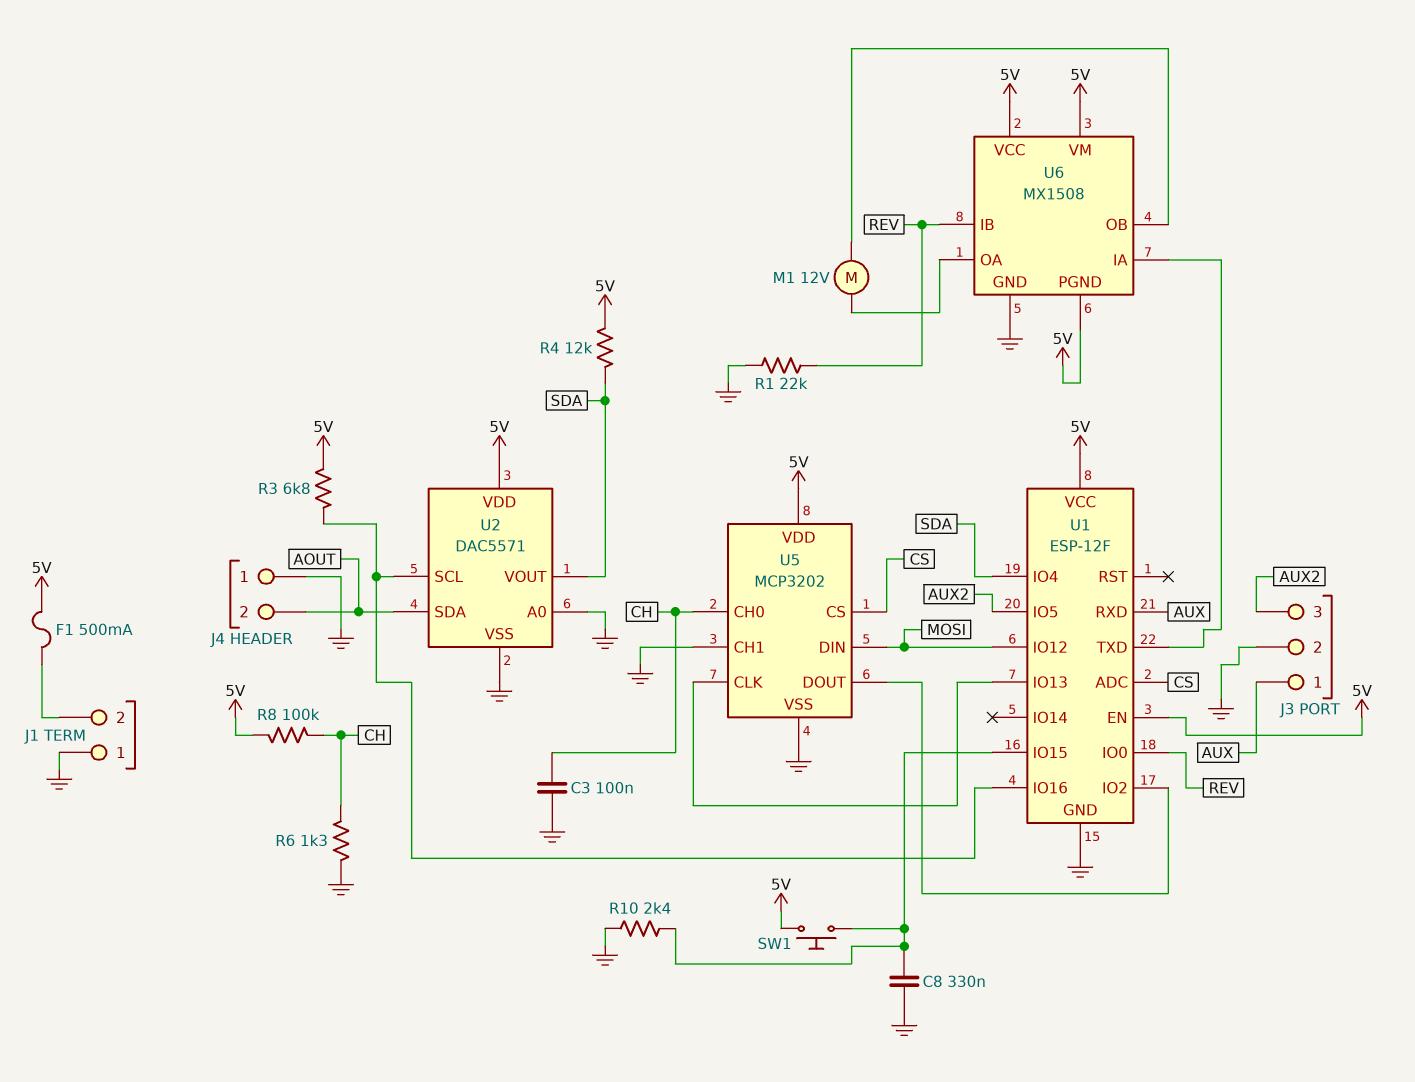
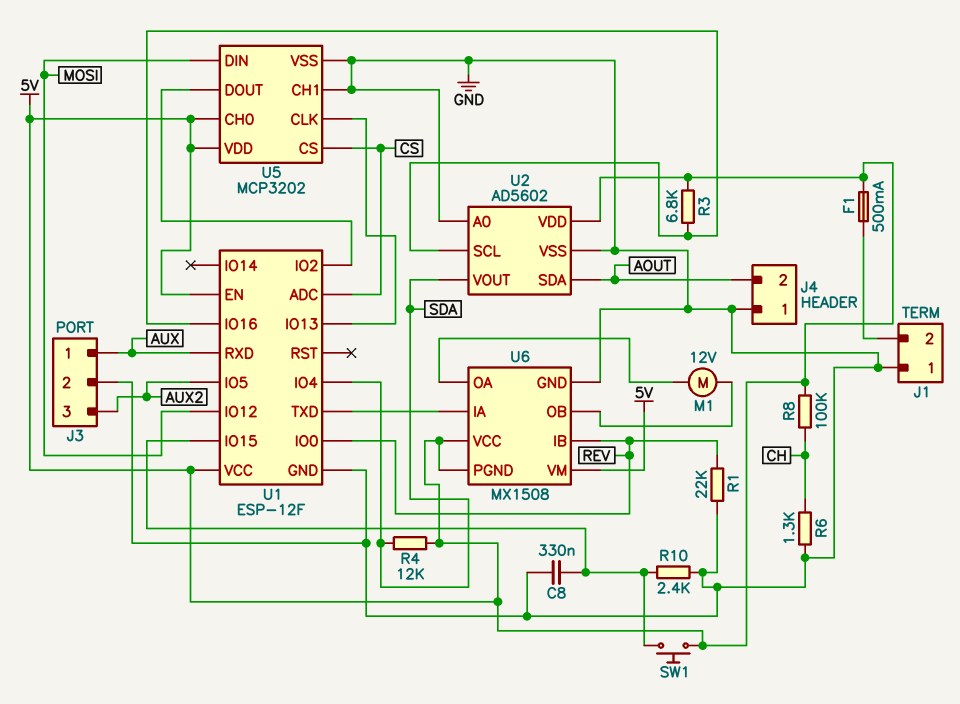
C3: 100nF (CH, GND) -> none
U2: DAC5571 -> AD5602
U5 pin CH0: CH -> 5V

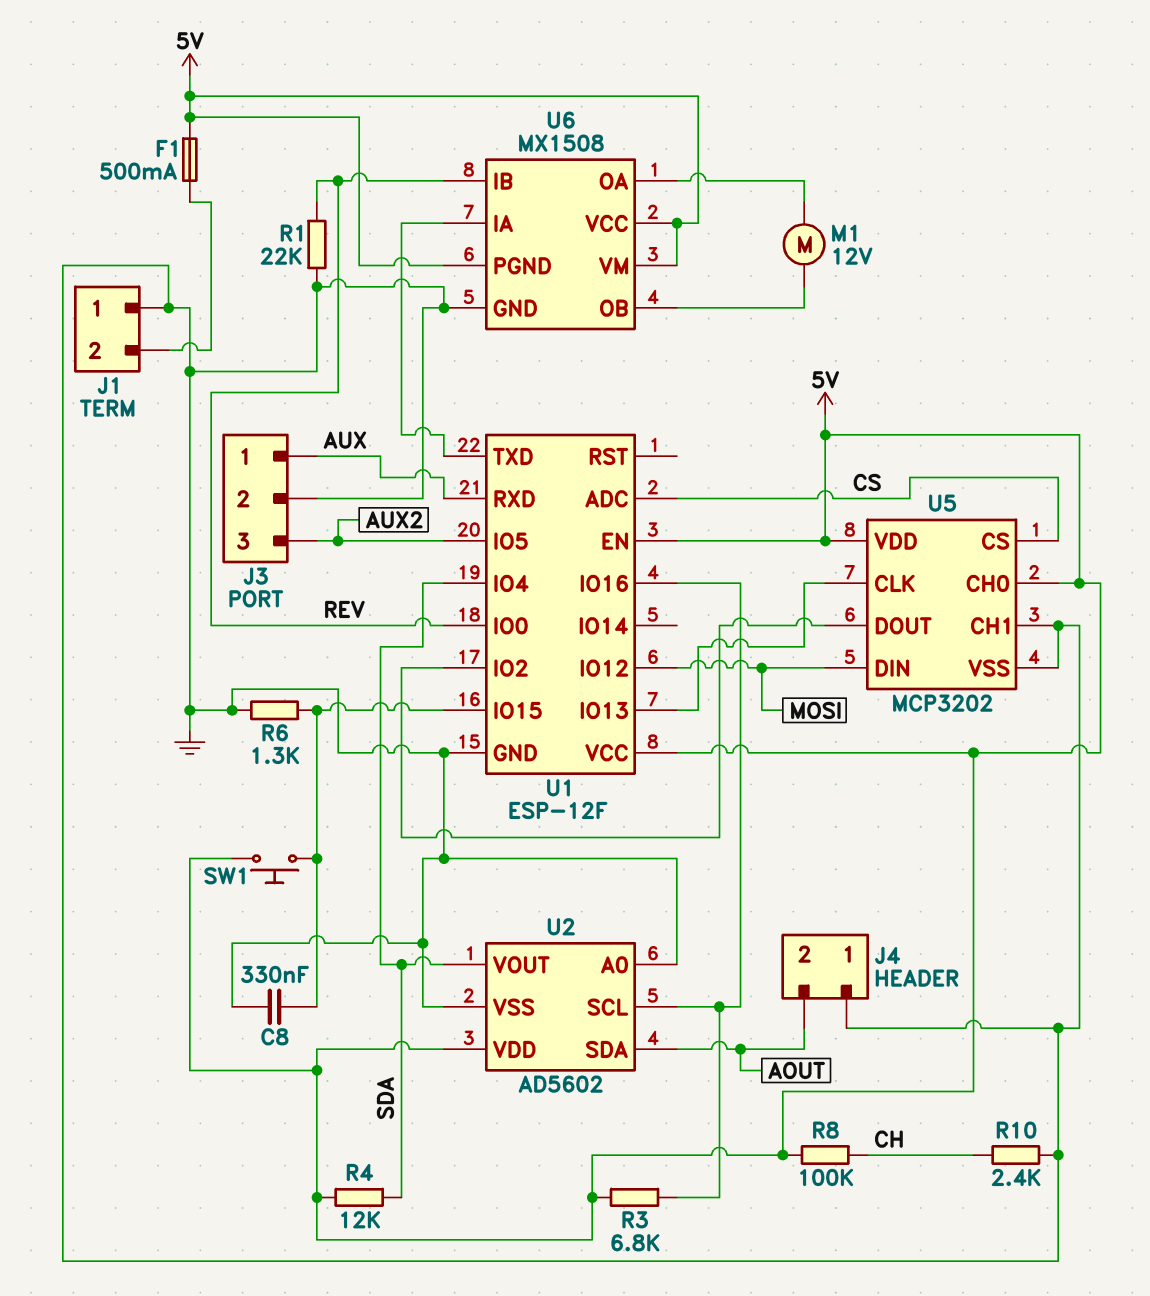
R6: 1.3k (CH, GND) -> 1.3k (GND, U1/IO15)
R10: 2.4k (GND, U1/IO15) -> 2.4k (CH, GND)

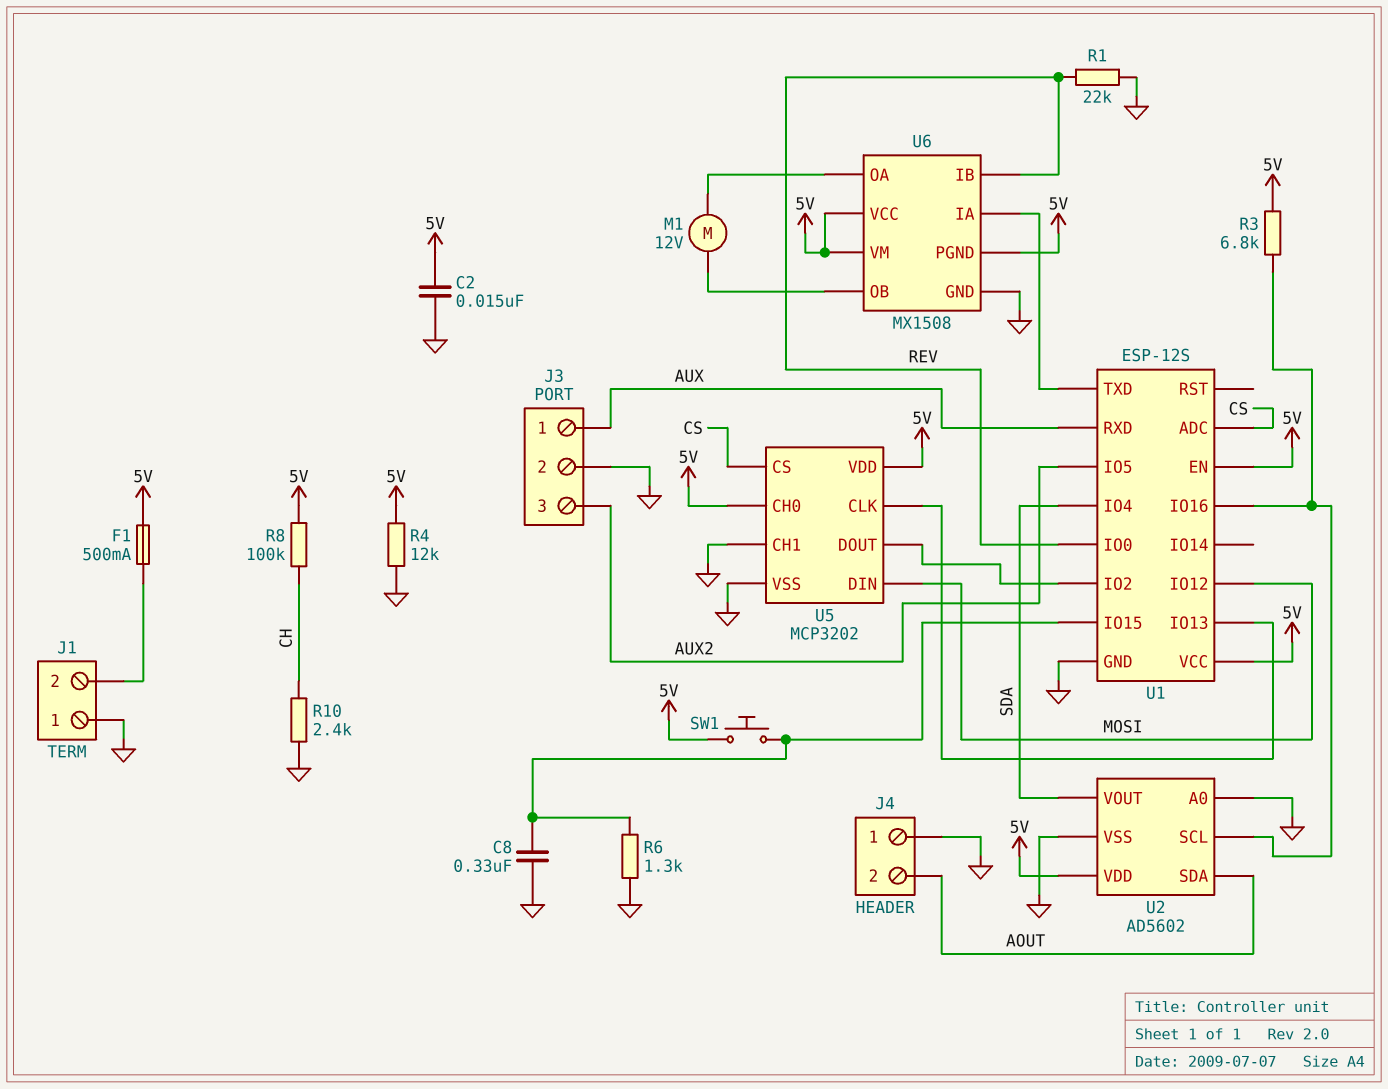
C2: none -> 15nF (5V, GND)
R4: 12k (5V, SDA) -> 12k (5V, GND)
U1: ESP-12F -> ESP-12S

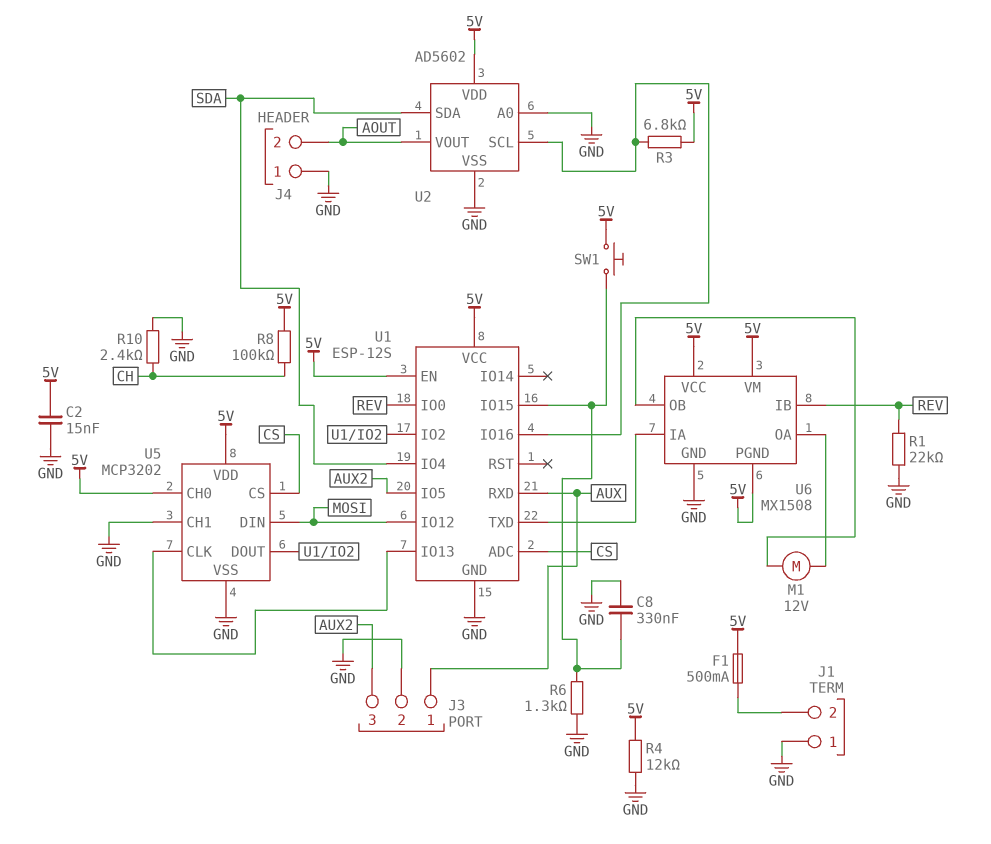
U2 pin SDA: AOUT -> SDA
U2 pin VOUT: SDA -> AOUT

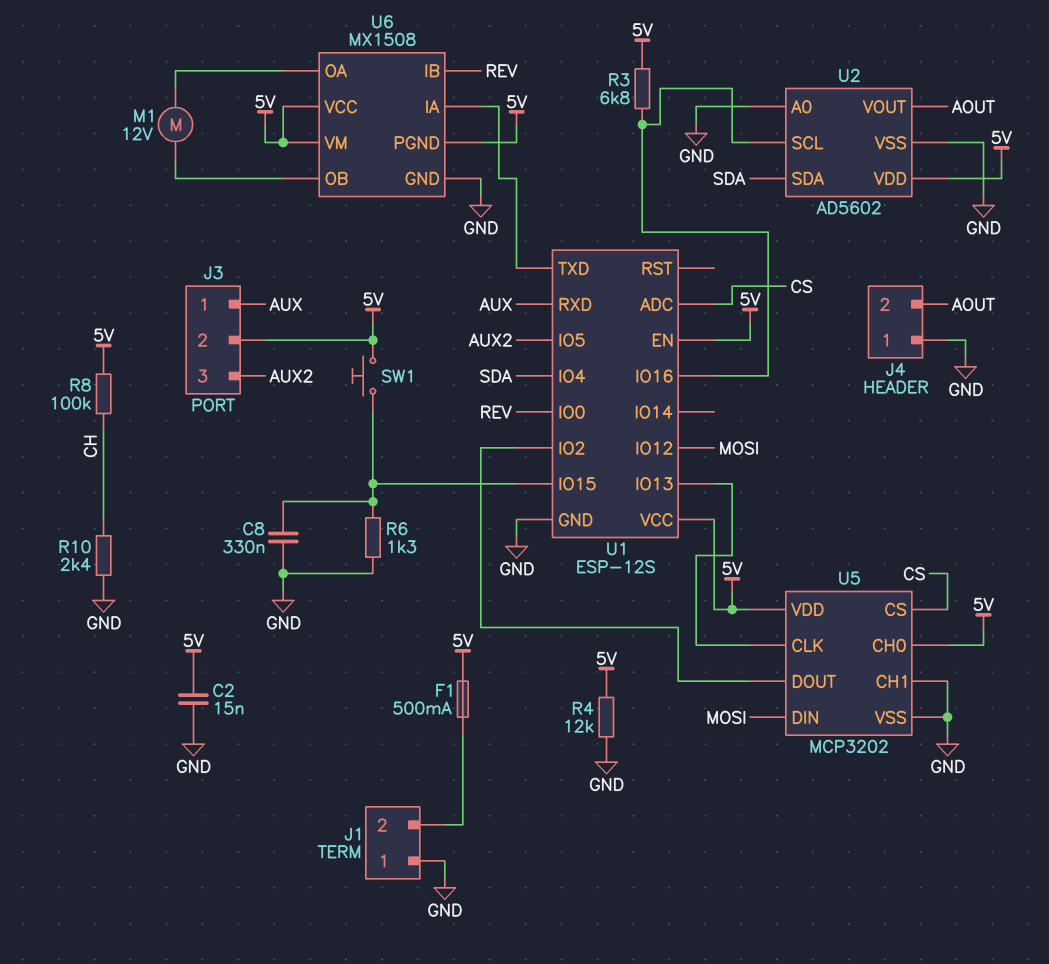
J3 pin 2: GND -> 5V
R1: 22k (GND, REV) -> none

